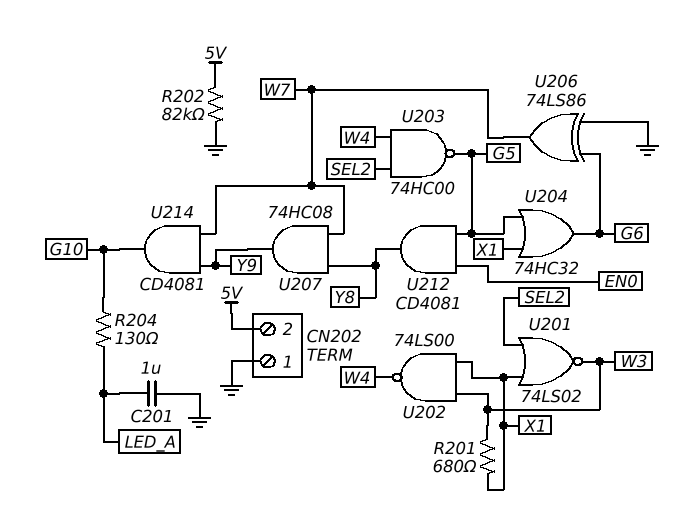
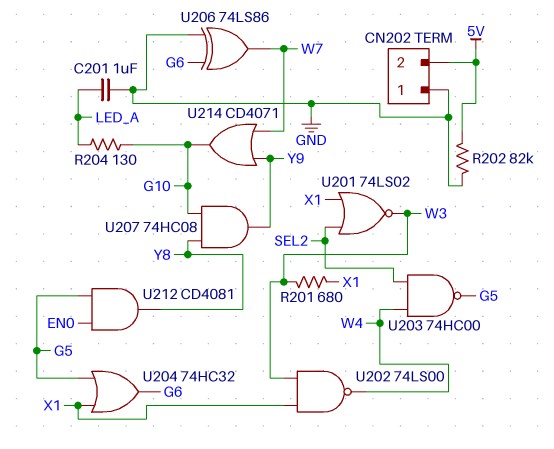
U207: AND 74HC08 (in W7, in Y8, out Y9) -> AND 74HC08 (in G10, in Y8, out Y9)
U214: AND CD4081 (in W7, in Y9, out G10) -> OR CD4071 (in W7, in Y9, out G10)

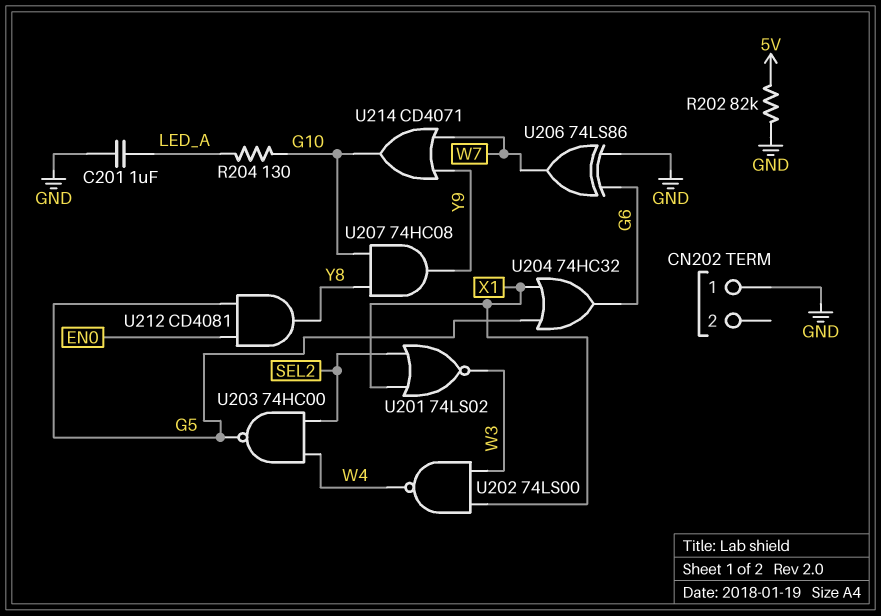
CN202 pin 2: 5V -> none
R201: 680 (W3, X1) -> none

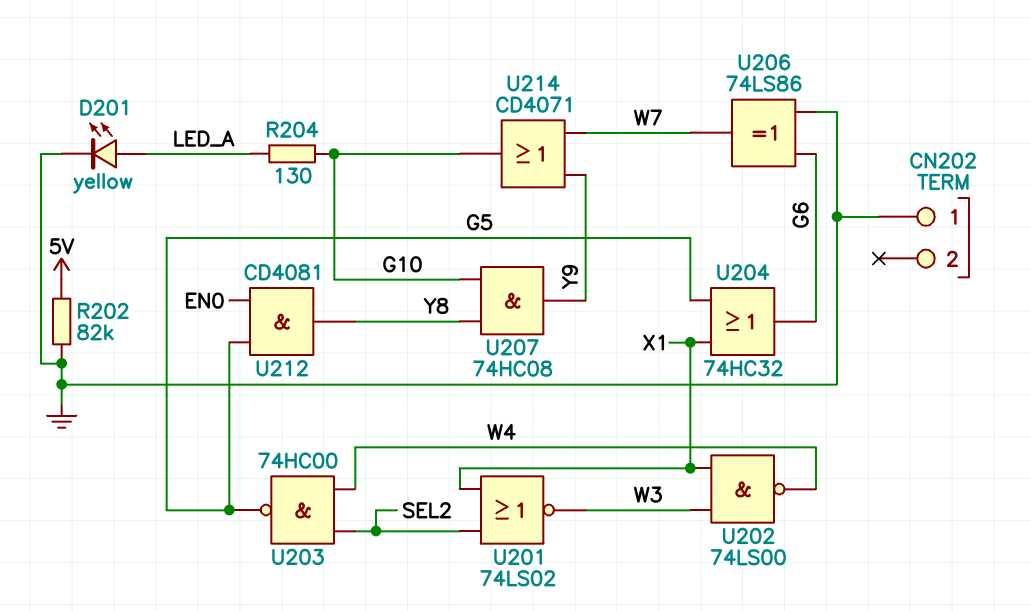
C201: 1uF (GND, LED_A) -> none
D201: none -> LED yellow (A LED_A, K GND)

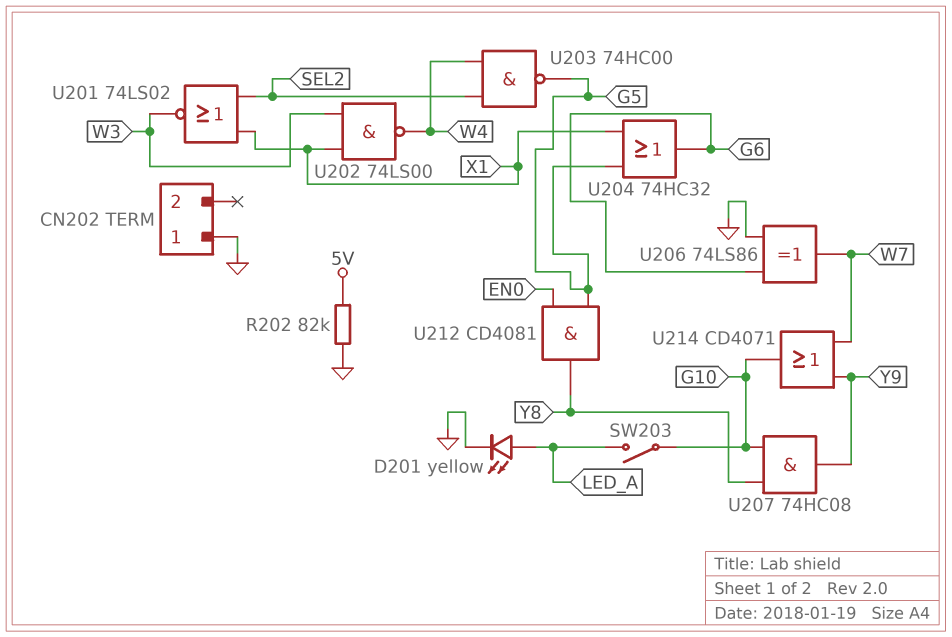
R204: 130 (G10, LED_A) -> none
SW203: none -> switch (G10, LED_A)

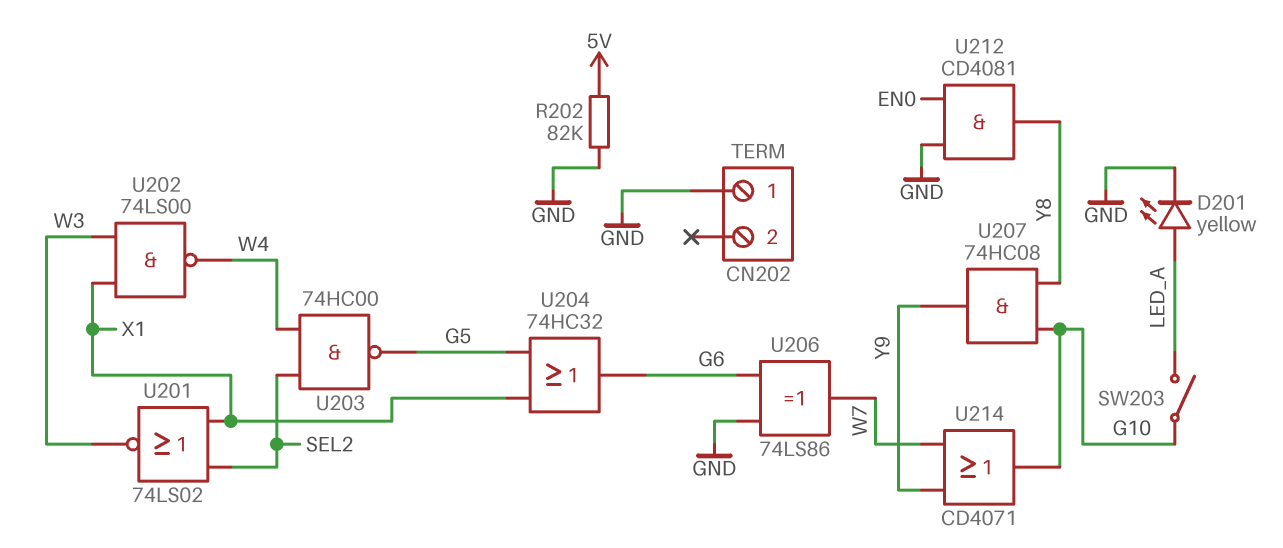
U212: AND CD4081 (in EN0, in G5, out Y8) -> AND CD4081 (in EN0, in GND, out Y8)

